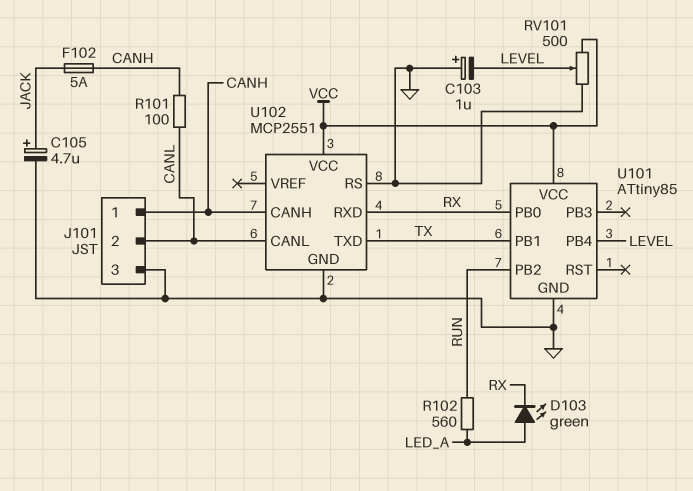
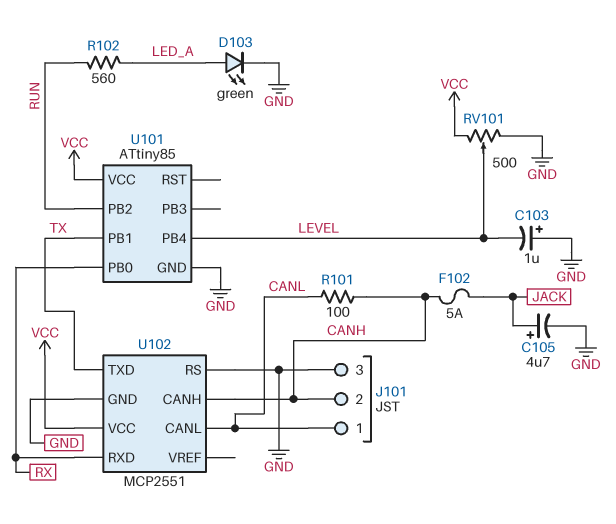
D103: LED green (A LED_A, K RX) -> LED green (A LED_A, K GND)
J101 pin 1: CANH -> CANL
J101 pin 2: CANL -> CANH

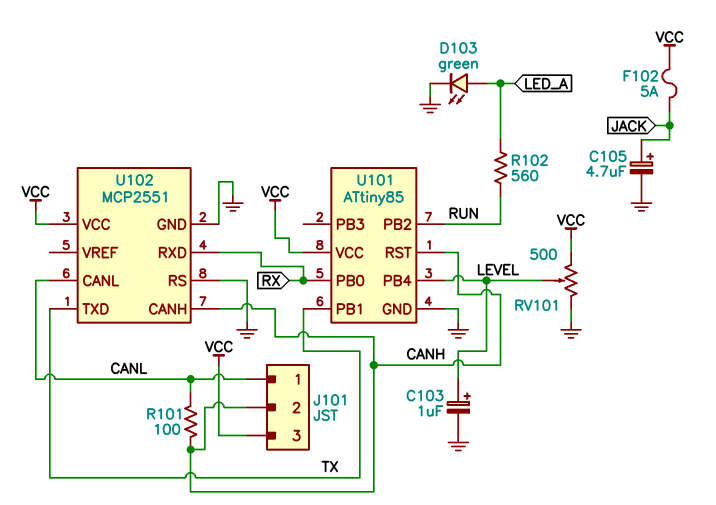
C103: 1uF (plus GND, minus LEVEL) -> 1uF (plus LEVEL, minus GND)
F102: 5A (CANH, JACK) -> 5A (JACK, VCC)
J101 pin 3: GND -> VCC
U101 pin RST: none -> CANH

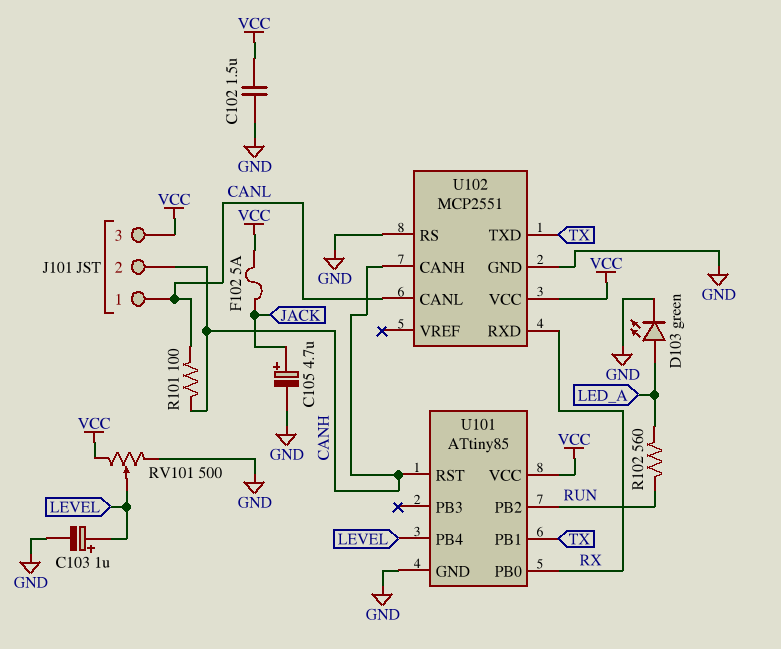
C102: none -> 1.5uF (GND, VCC)

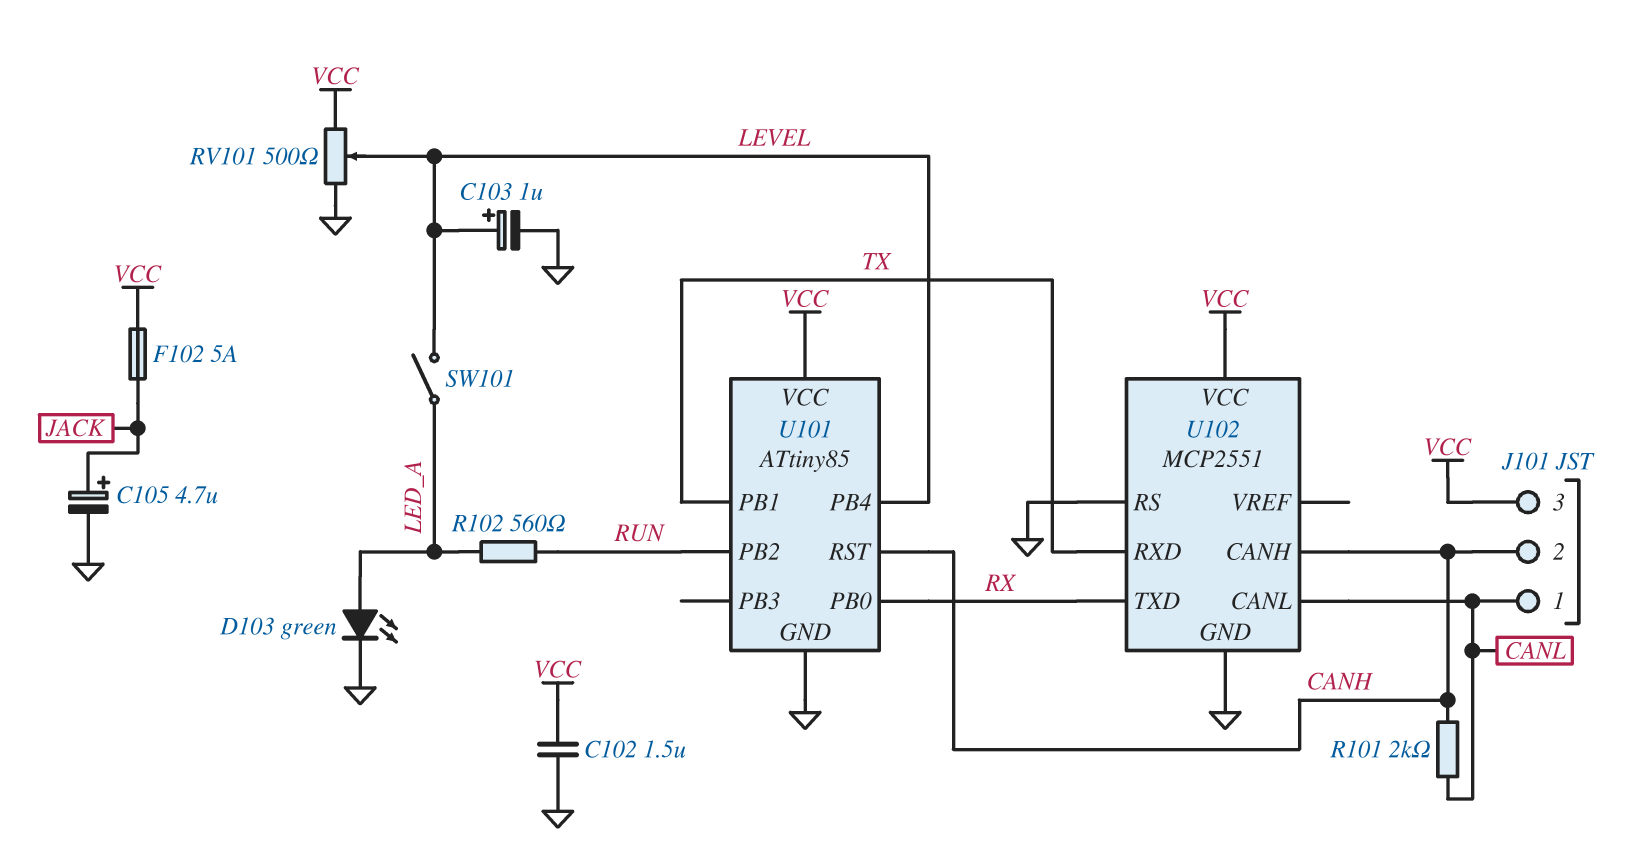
R101: 100 (CANH, CANL) -> 2k (CANH, CANL)
SW101: none -> switch (LED_A, LEVEL)
U102 pin RXD: RX -> TX
U102 pin TXD: TX -> RX

